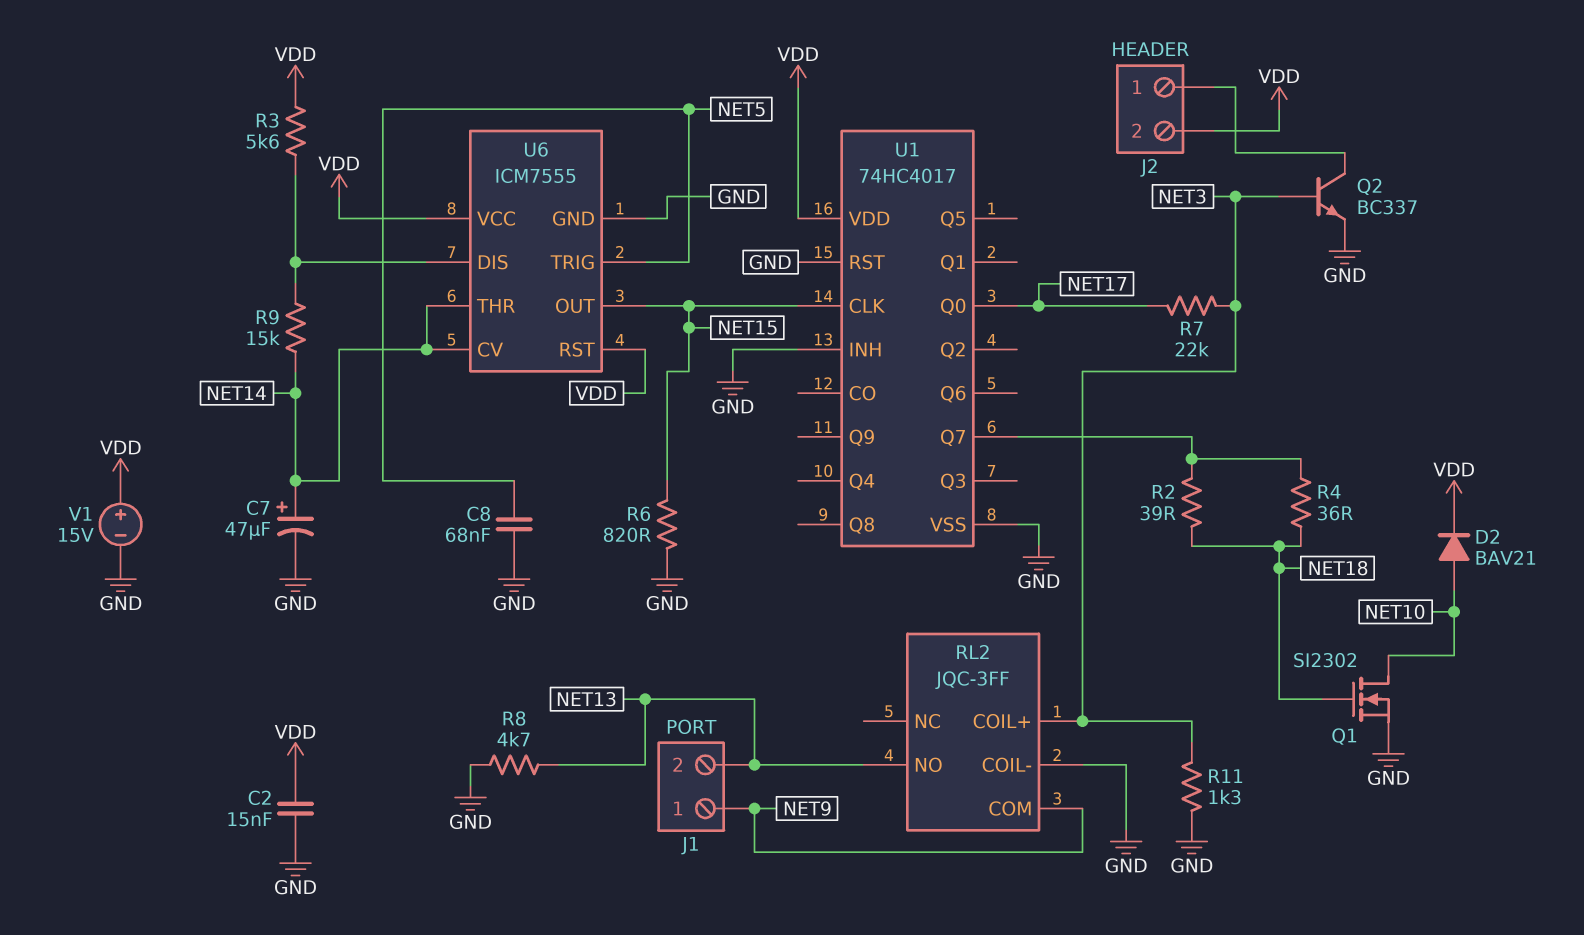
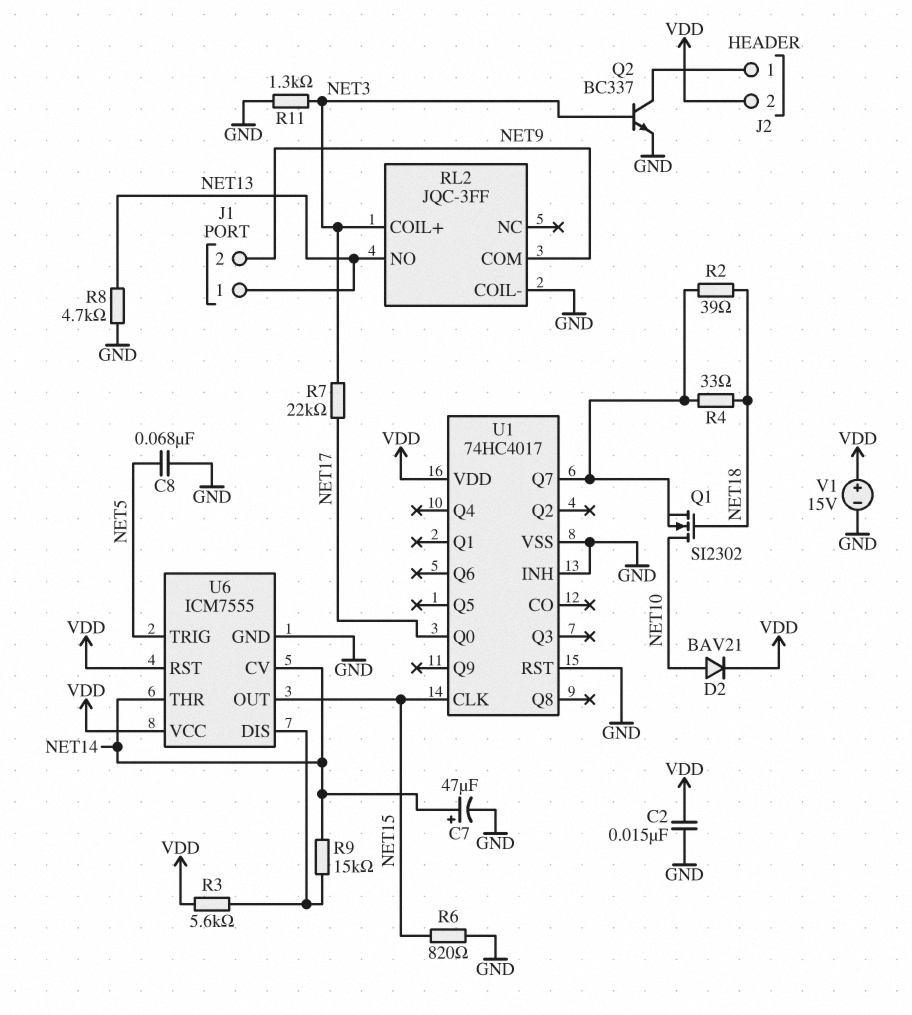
J1 pin 1: NET9 -> NET13
J1 pin 2: NET13 -> NET9
Q1: NMOS SI2302 (G NET18, D NET10, S GND) -> NMOS SI2302 (G NET18, D NET10, S U1/Q7)
R4: 36 (NET18, U1/Q7) -> 33 (NET18, U1/Q7)

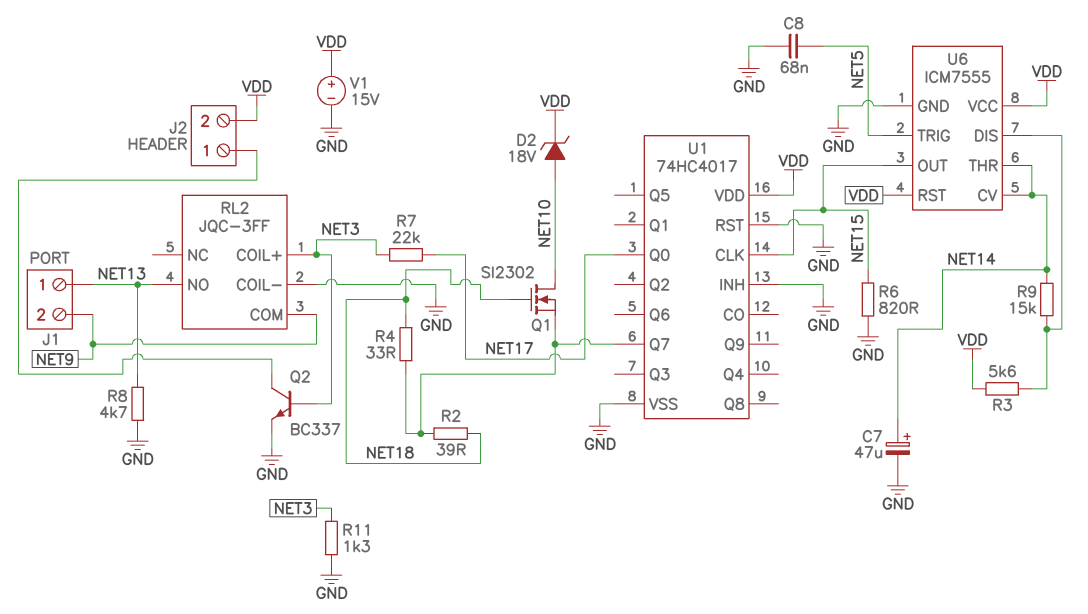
C2: 15nF (GND, VDD) -> none
D2: diode BAV21 (A NET10, K VDD) -> zener 18V (A NET10, K VDD)

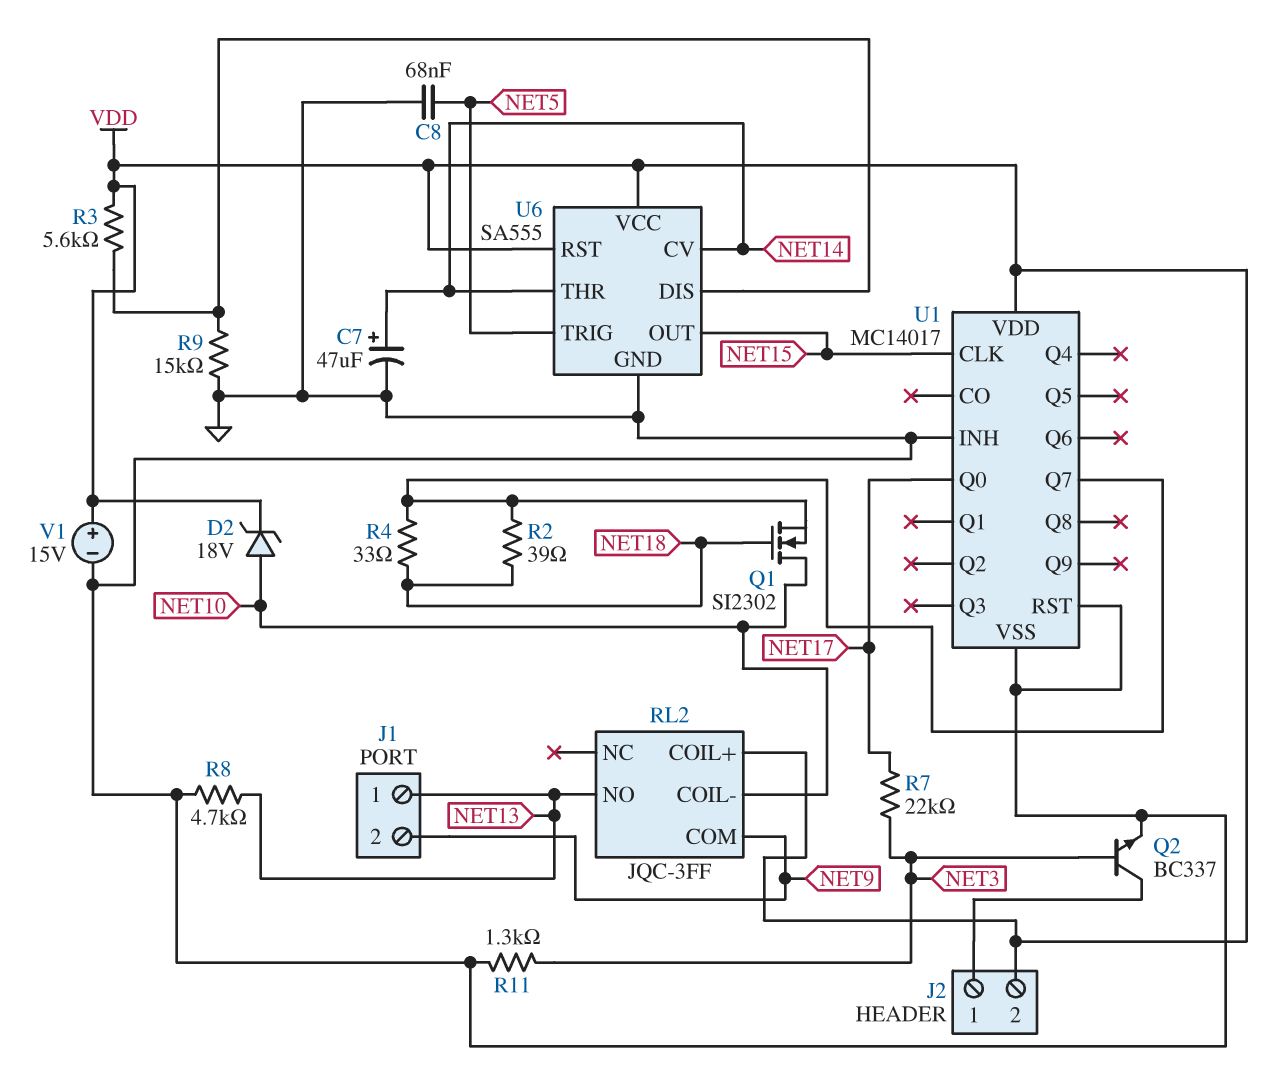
R6: 820 (GND, NET15) -> none
R9: 15k (NET14, U6/DIS) -> 15k (GND, U6/DIS)
RL2 pin COIL+: NET3 -> VDD
RL2 pin COIL-: GND -> NET10
U1: 74HC4017 -> MC14017
U6: ICM7555 -> SA555

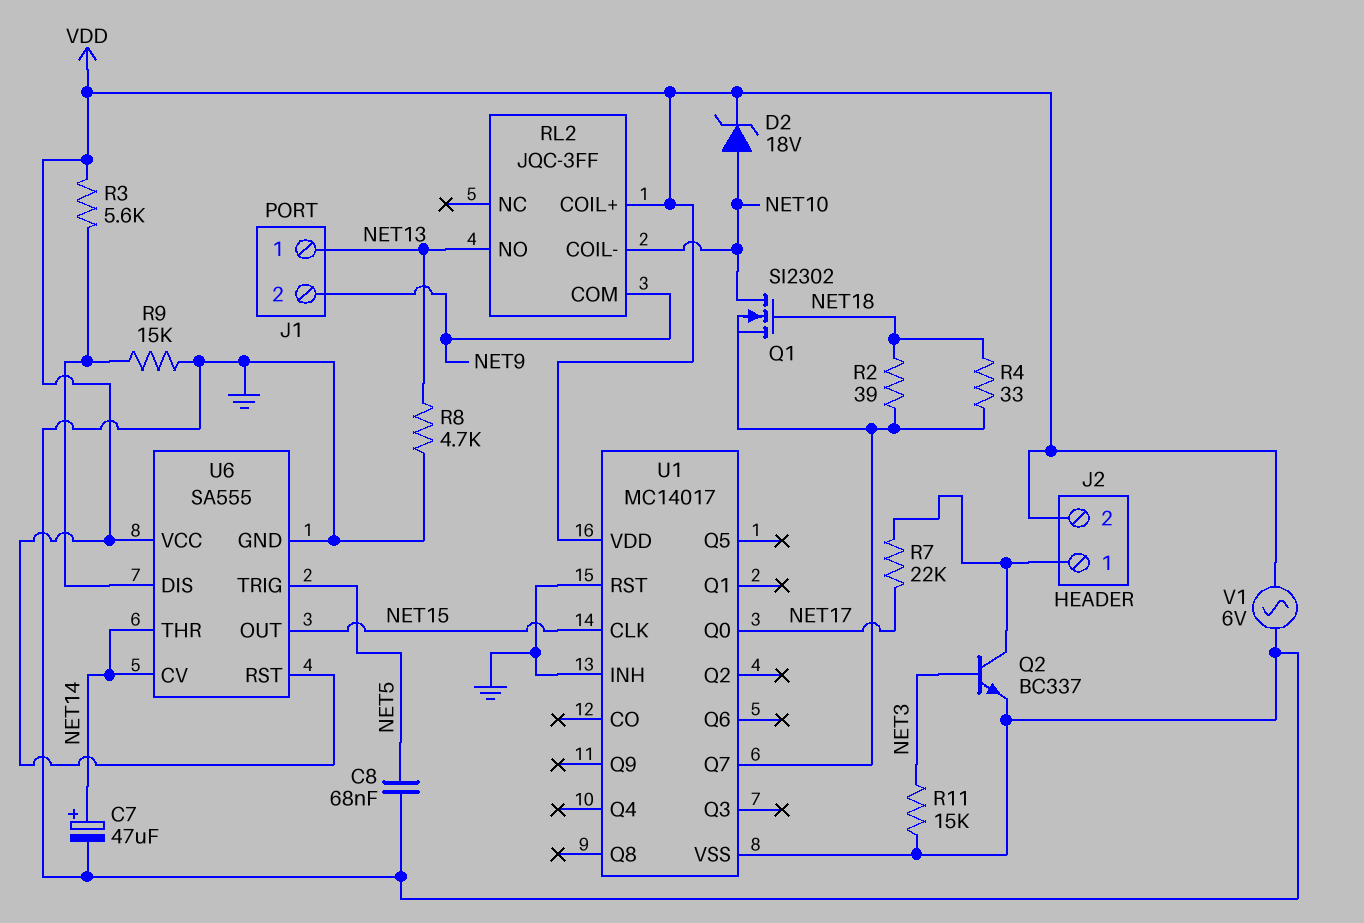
R7: 22k (NET3, NET17) -> 22k (J2/1, NET17)
R11: 1.3k (GND, NET3) -> 15k (GND, NET3)
V1: 15V (plus VDD, minus GND) -> AC 6V (GND, VDD)

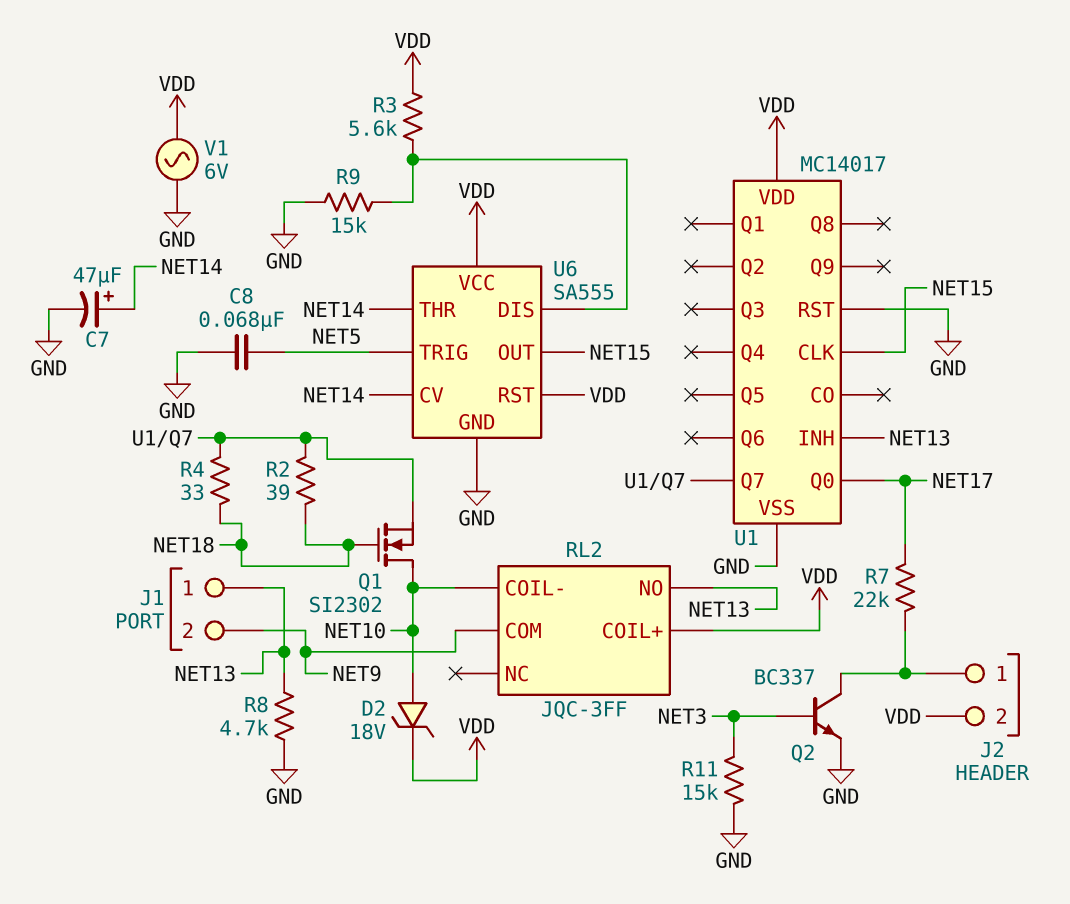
U1 pin INH: GND -> NET13

